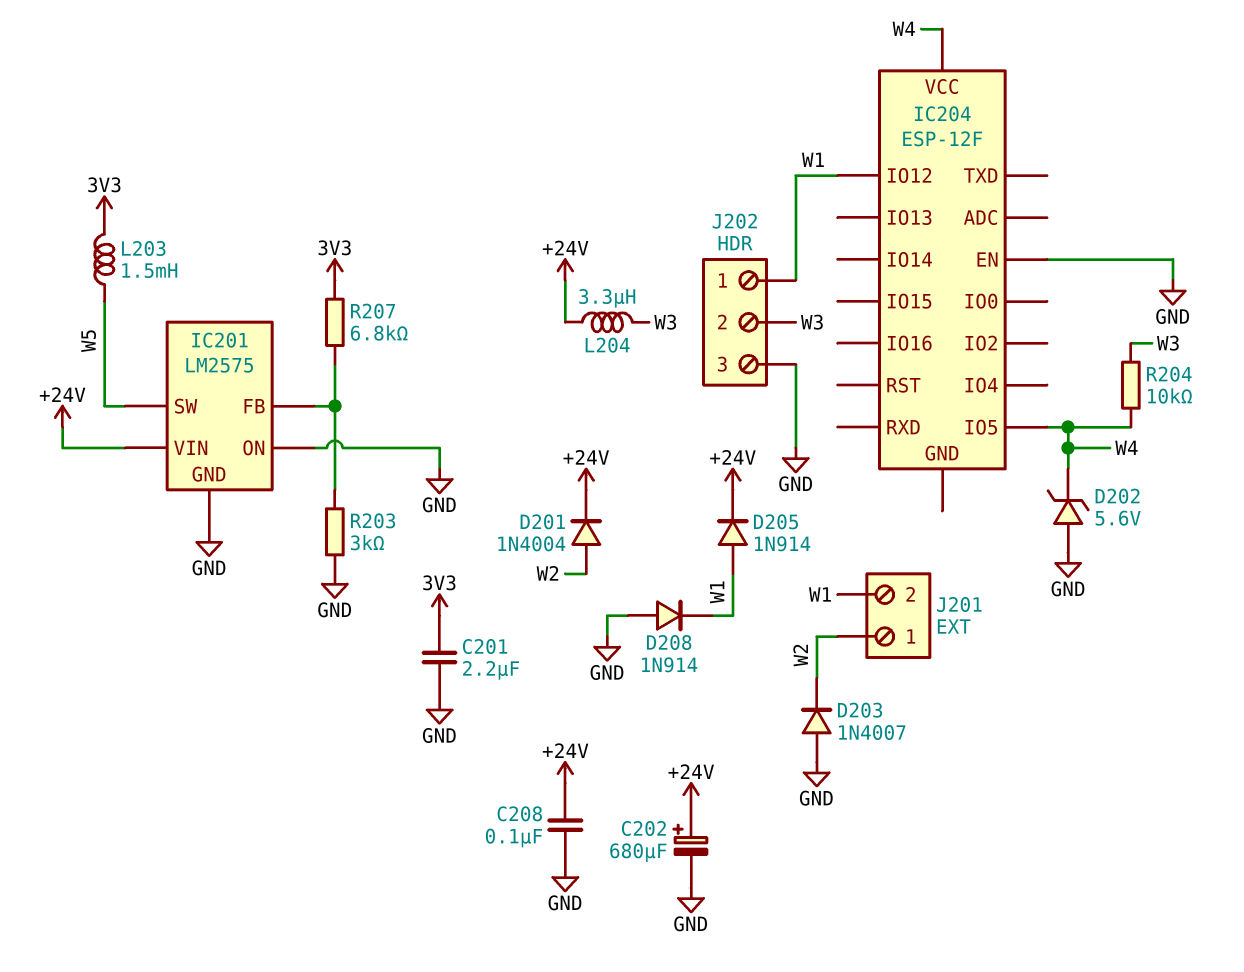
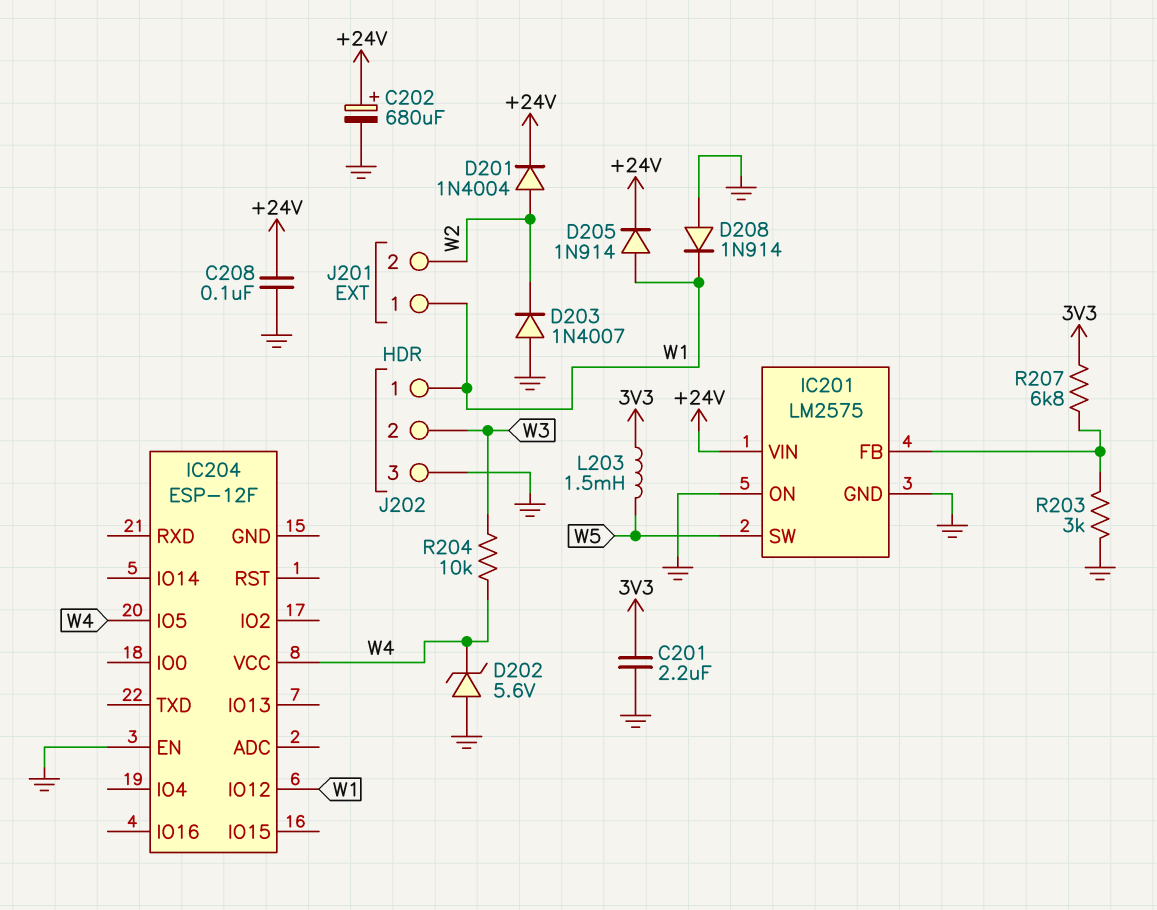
J201 pin 1: W2 -> W1
J201 pin 2: W1 -> W2
L204: 3.3uH (+24V, W3) -> none

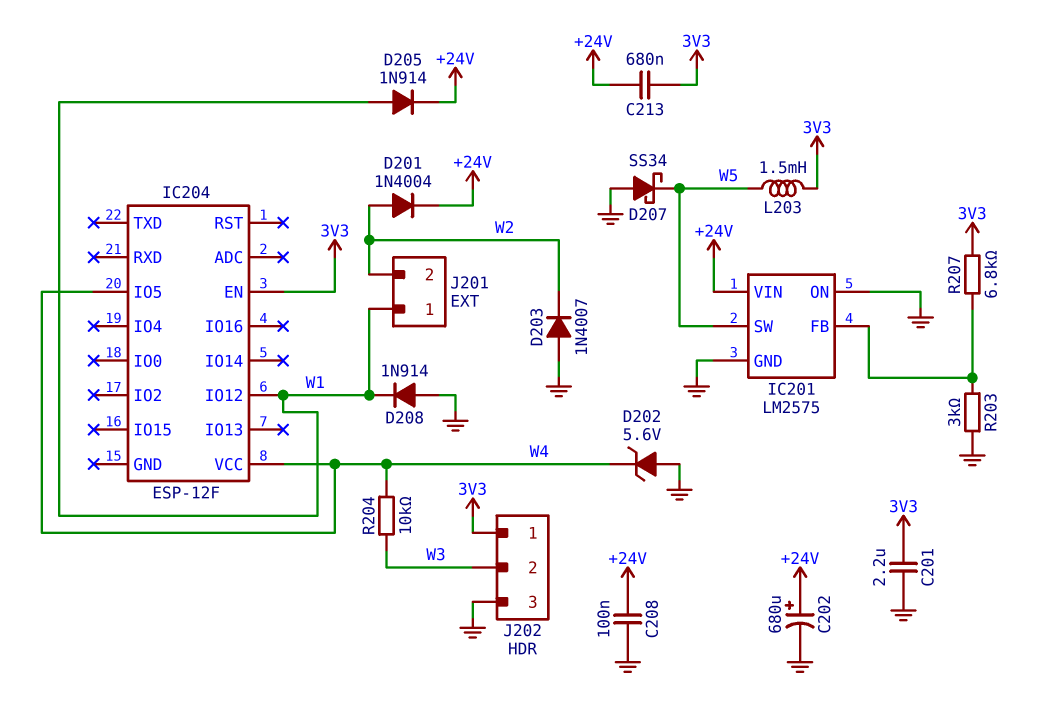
C213: none -> 680nF (+24V, 3V3)
D207: none -> schottky SS34 (A GND, K W5)
IC204 pin EN: GND -> 3V3
J202 pin 1: W1 -> 3V3

